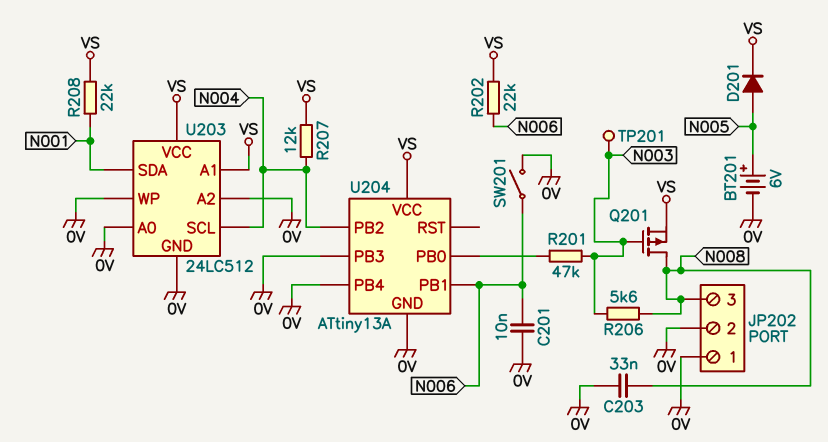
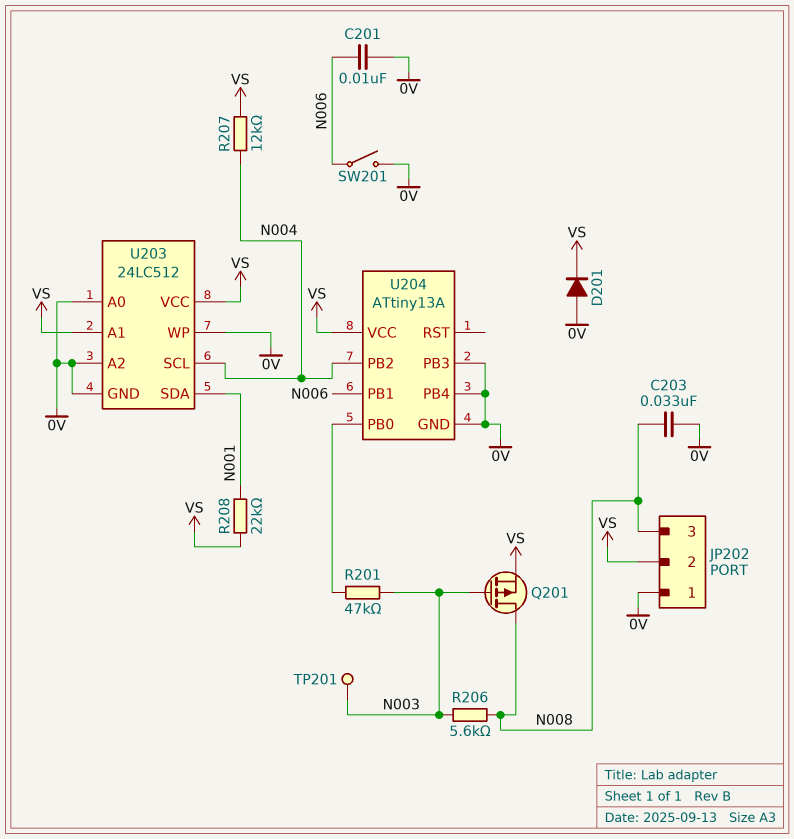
BT201: 6V (plus N005, minus 0V) -> none
D201: diode (A N005, K VS) -> diode (A 0V, K VS)
JP202 pin 2: 0V -> VS
R202: 22k (N006, VS) -> none

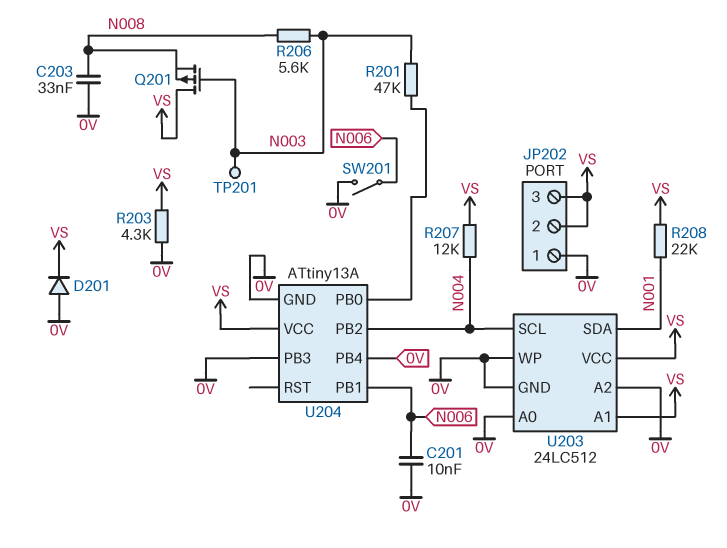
JP202 pin 3: N008 -> VS
Q201: PMOS (G N003, D N008, S VS) -> PMOS (G N003, D VS, S N008)
R203: none -> 4.3k (0V, VS)

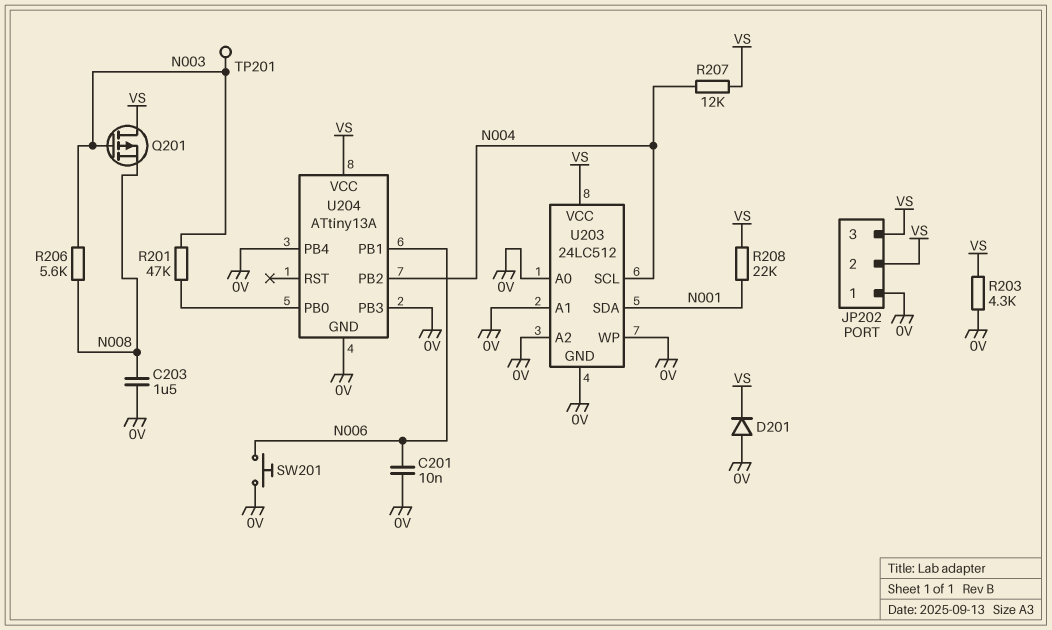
C203: 33nF (0V, N008) -> 1.5uF (0V, N008)
SW201: switch (0V, N006) -> button (0V, N006)
U203 pin A1: VS -> 0V

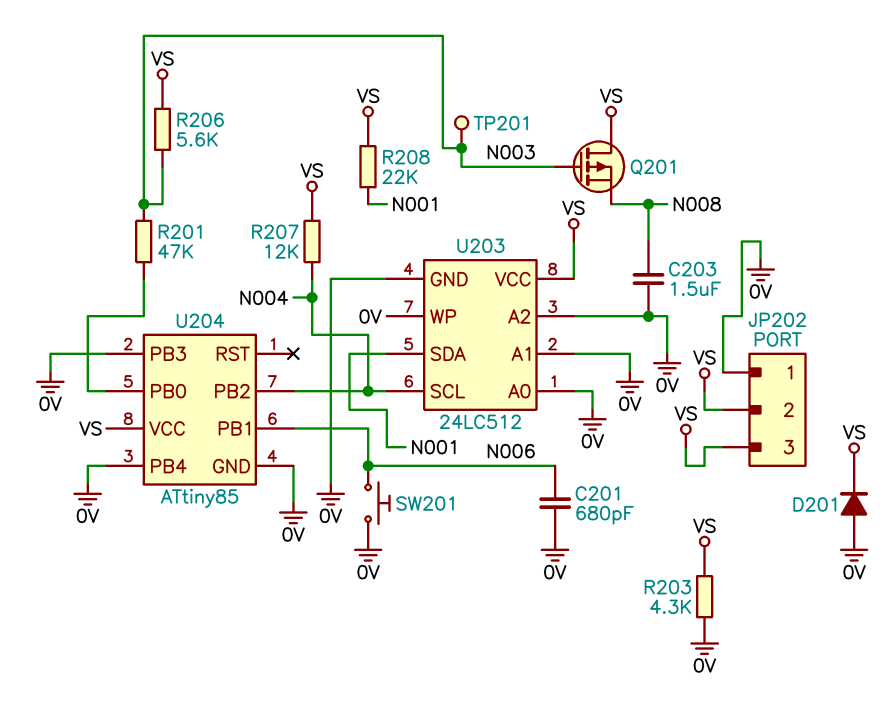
C201: 10nF (0V, N006) -> 680pF (0V, N006)
R206: 5.6k (N003, N008) -> 5.6k (N003, VS)
U204: ATtiny13A -> ATtiny85

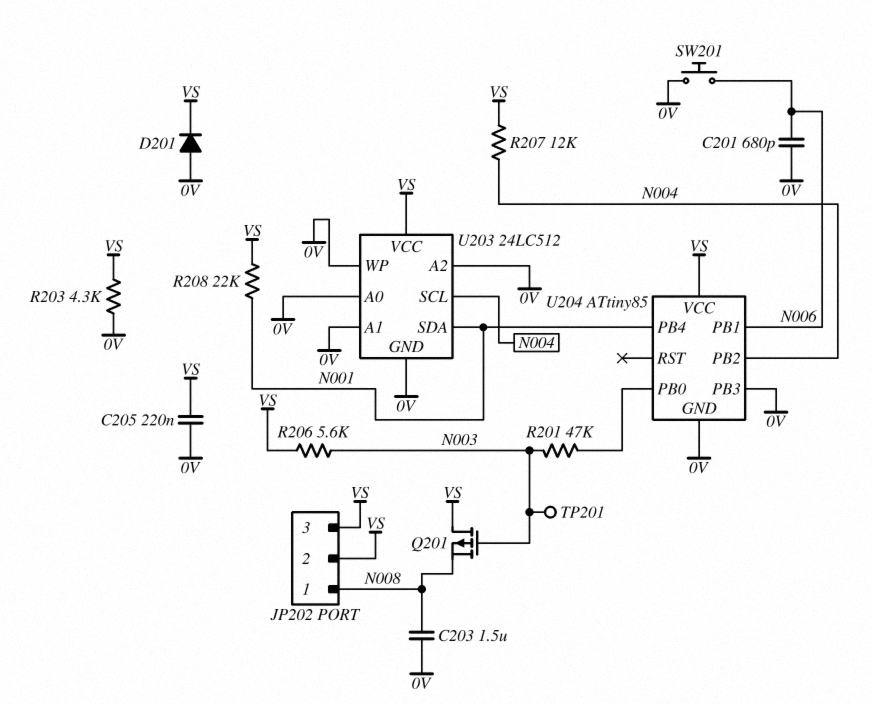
C205: none -> 220nF (0V, VS)
JP202 pin 1: 0V -> N008
U204 pin PB4: 0V -> N001

